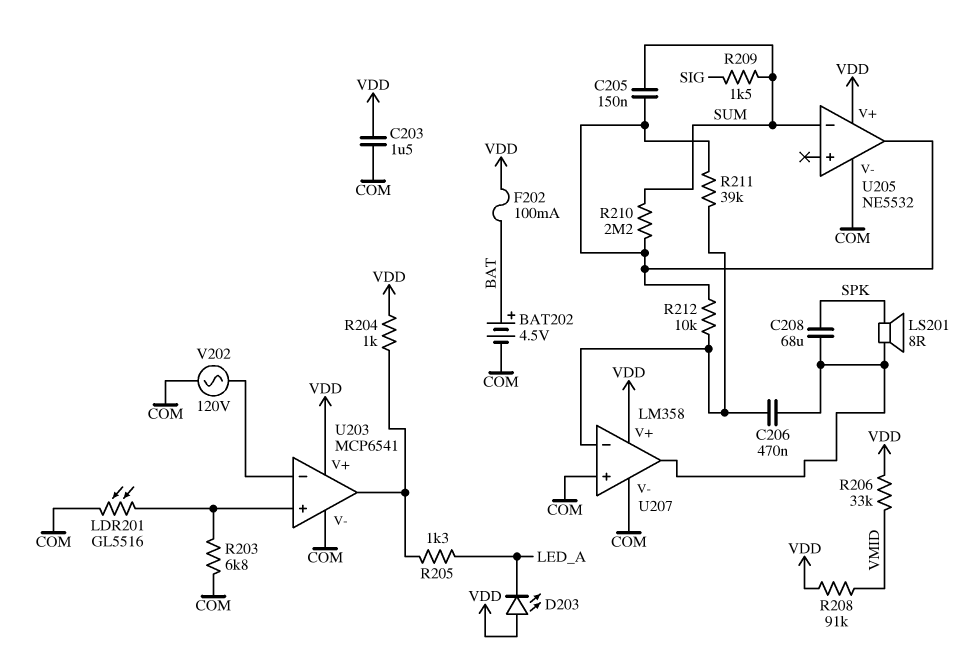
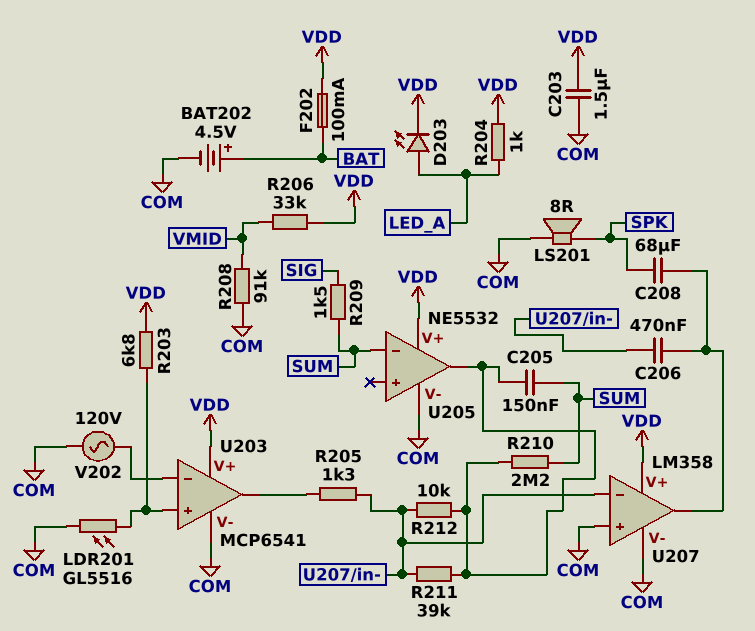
D203: LED (A VDD, K LED_A) -> LED (A LED_A, K VDD)
LS201: speaker 8R (SPK, U207/out) -> speaker 8R (COM, SPK)
R203: 6.8k (COM, U203/in+) -> 6.8k (U203/in+, VDD)
R204: 1k (U203/out, VDD) -> 1k (LED_A, VDD)
R205: 1.3k (LED_A, U203/out) -> 1.3k (U203/out, U207/in-)
R208: 91k (VDD, VMID) -> 91k (COM, VMID)

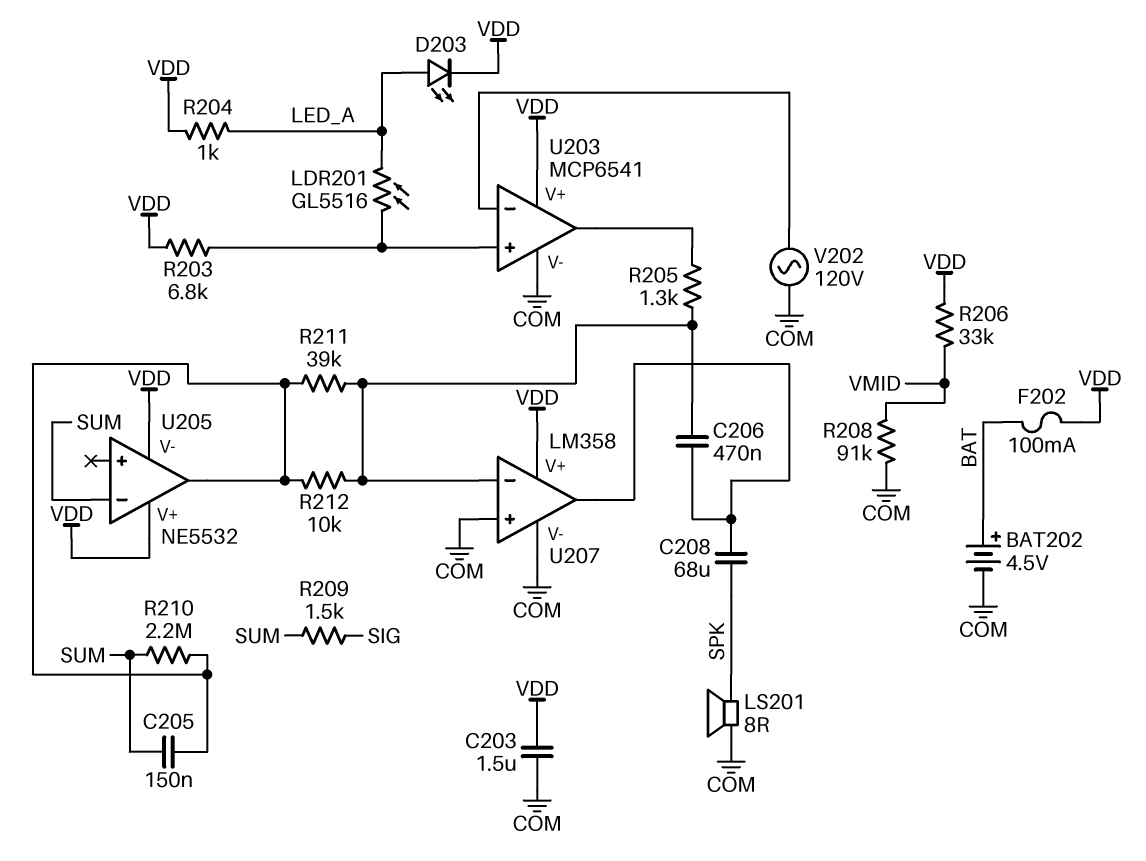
LDR201: GL5516 (COM, U203/in+) -> GL5516 (LED_A, U203/in+)
U205 pin V-: COM -> VDD

